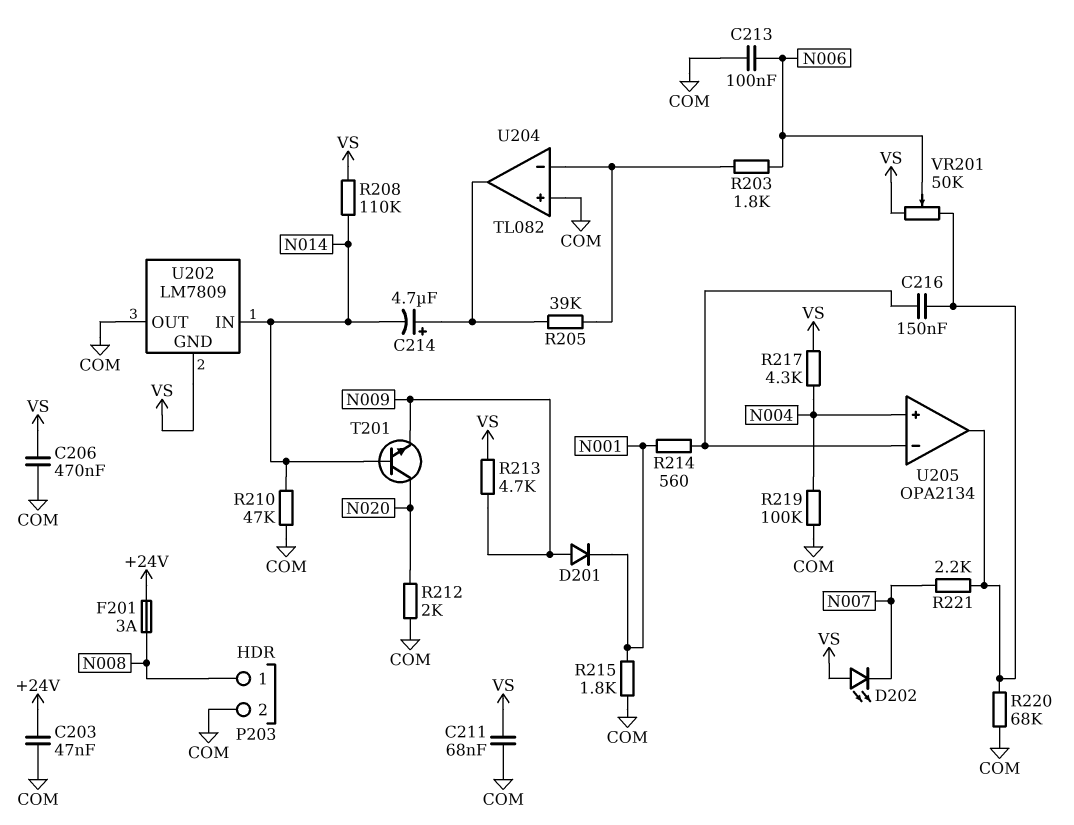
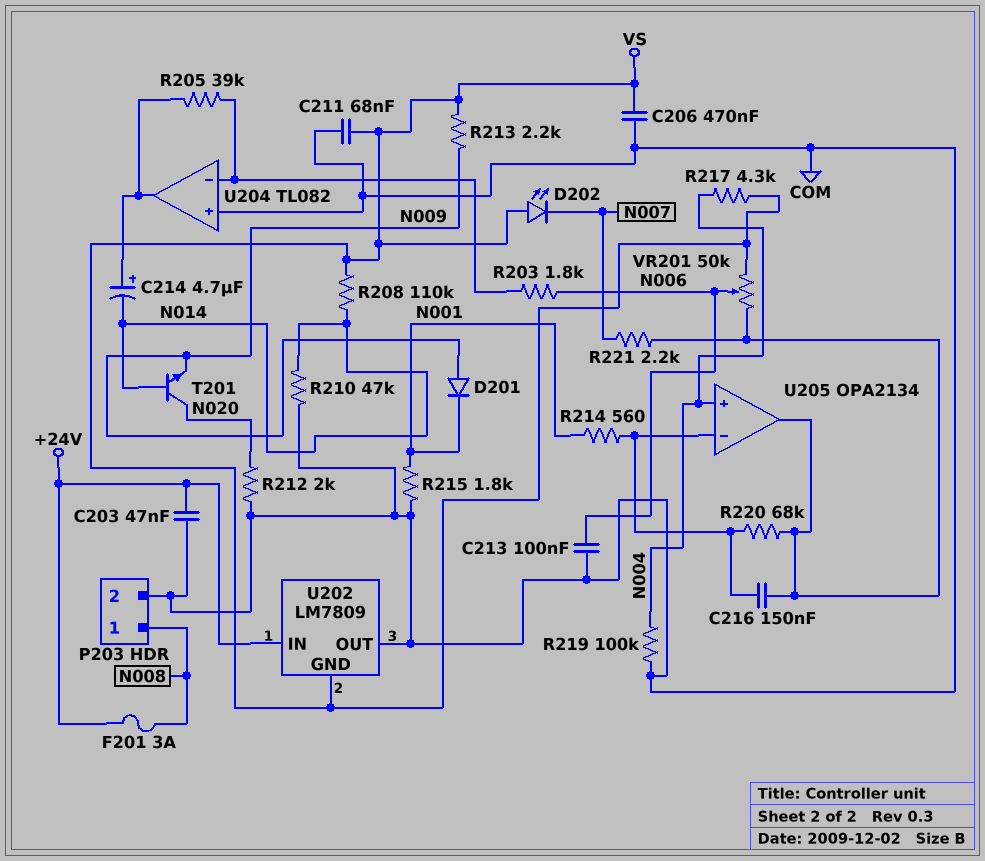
R213: 4.7k (N009, VS) -> 2.2k (N009, VS)
R220: 68k (COM, U205/out) -> 68k (U205/in-, U205/out)
U202 pin IN: N014 -> +24V

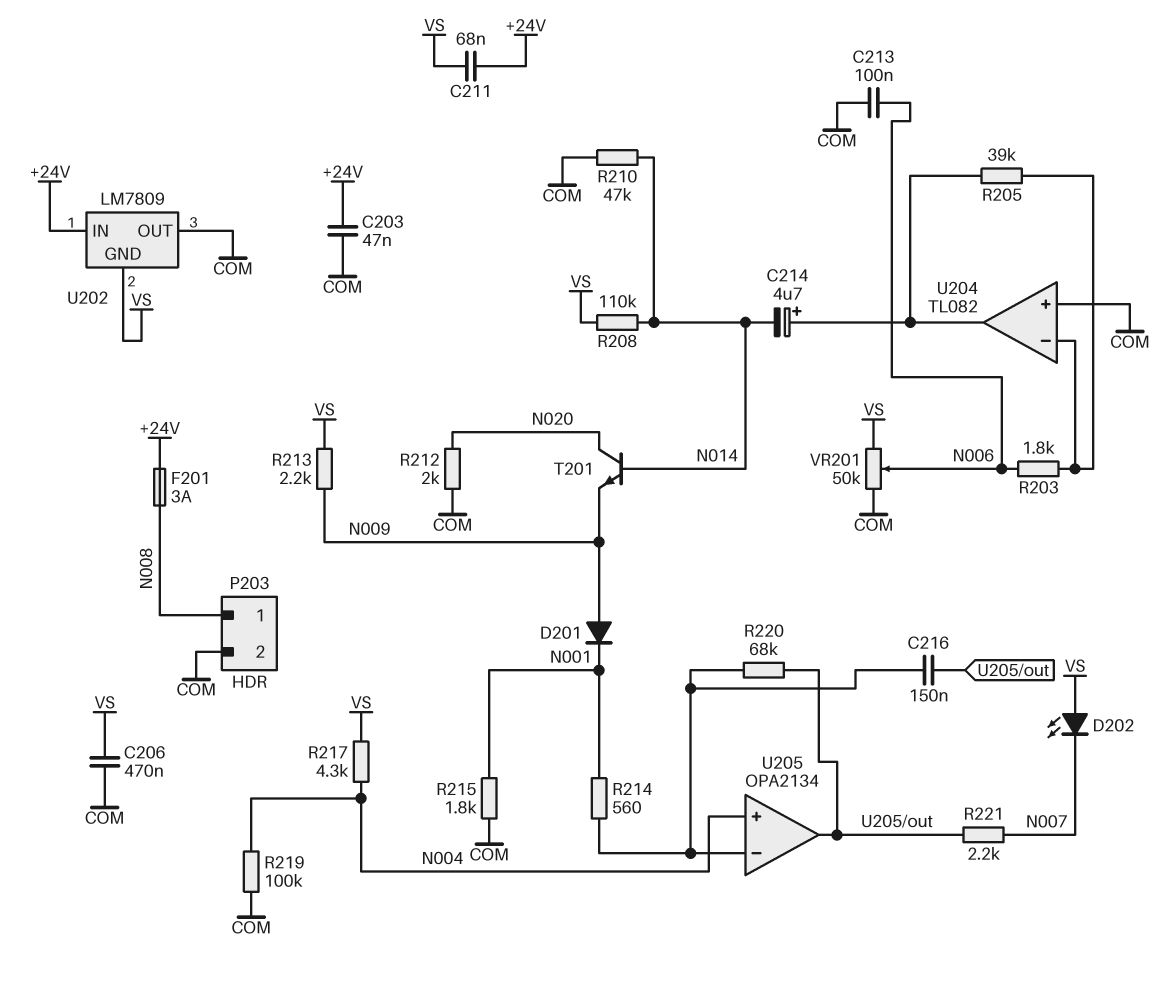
C211: 68nF (COM, VS) -> 68nF (+24V, VS)
VR201: 50k (U205/out, VS, wiper N006) -> 50k (COM, VS, wiper N006)

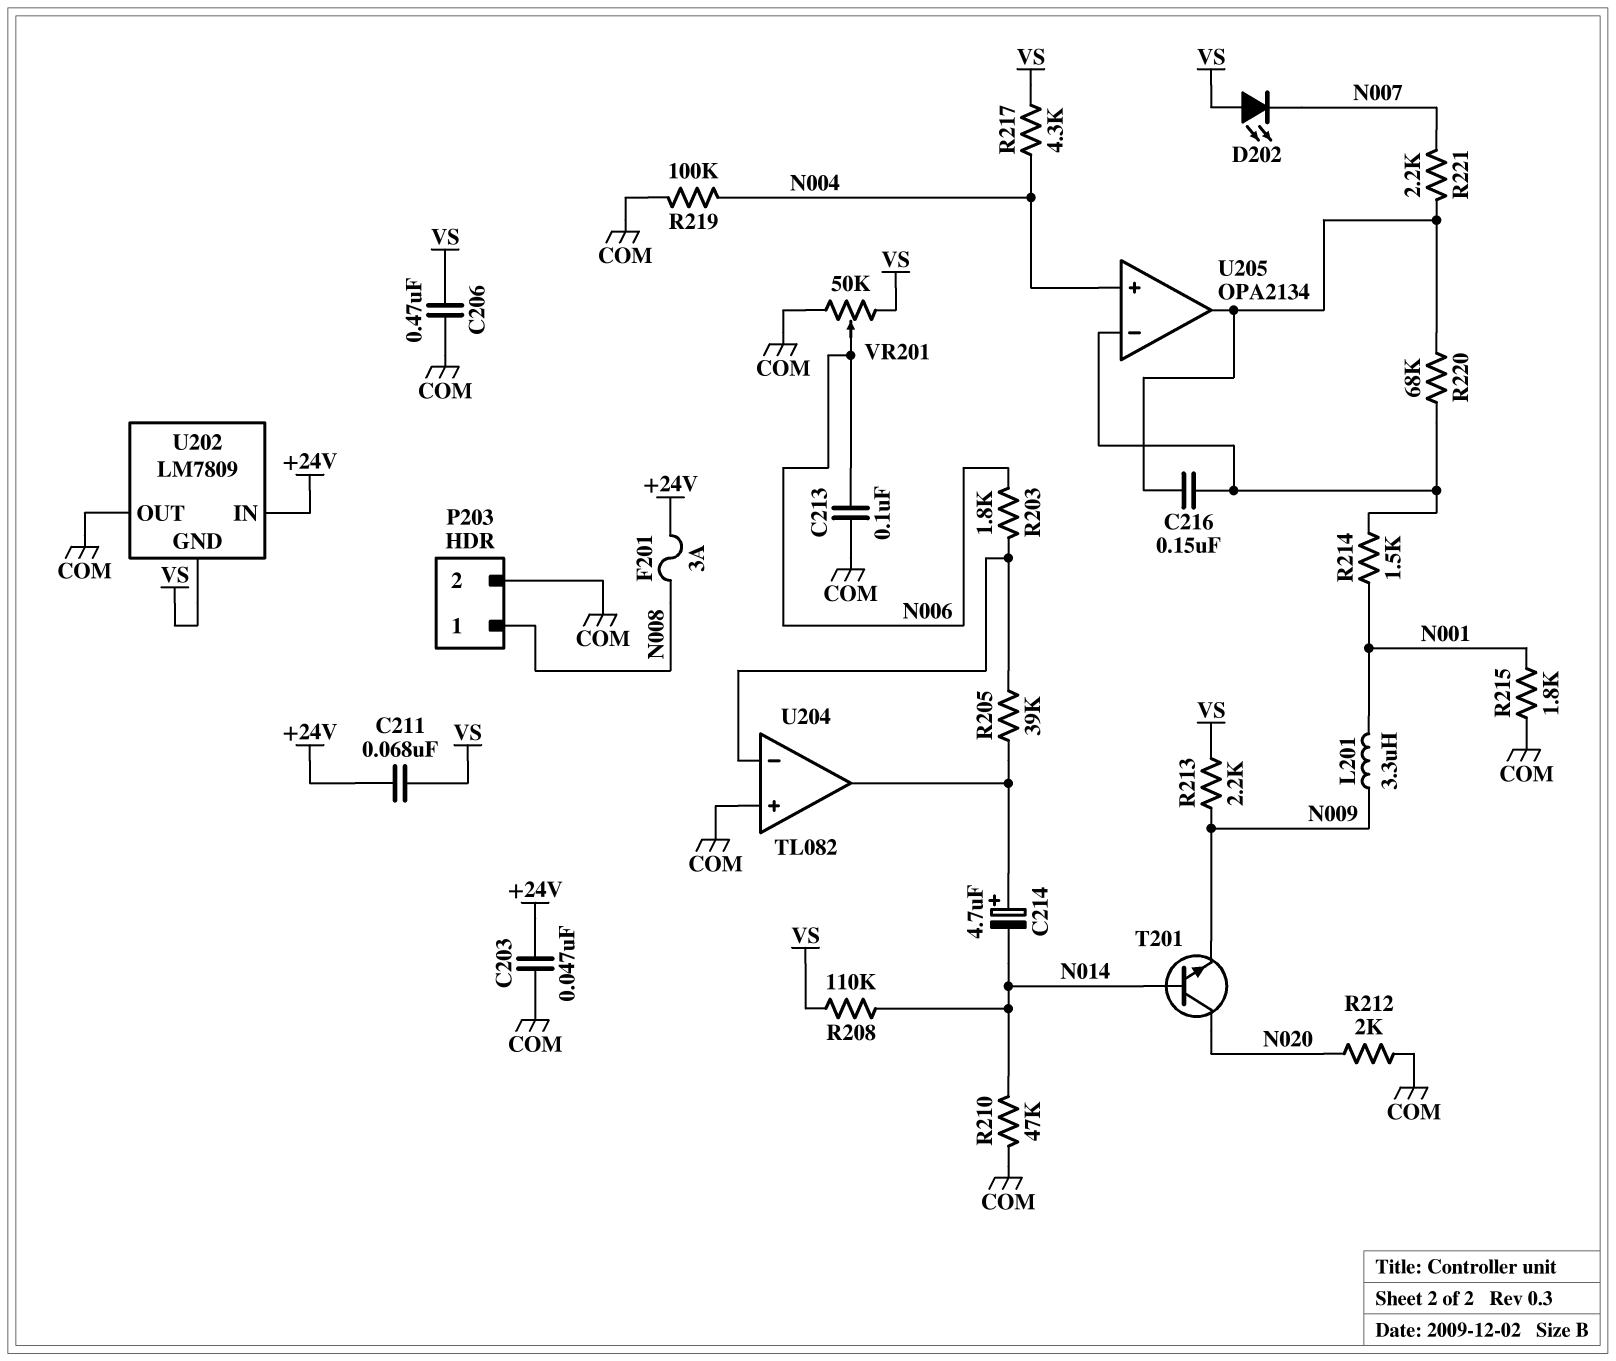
D201: diode (A N009, K N001) -> none
L201: none -> 3.3uH (N001, N009)
R214: 560 (N001, U205/in-) -> 1.5k (N001, U205/in-)

